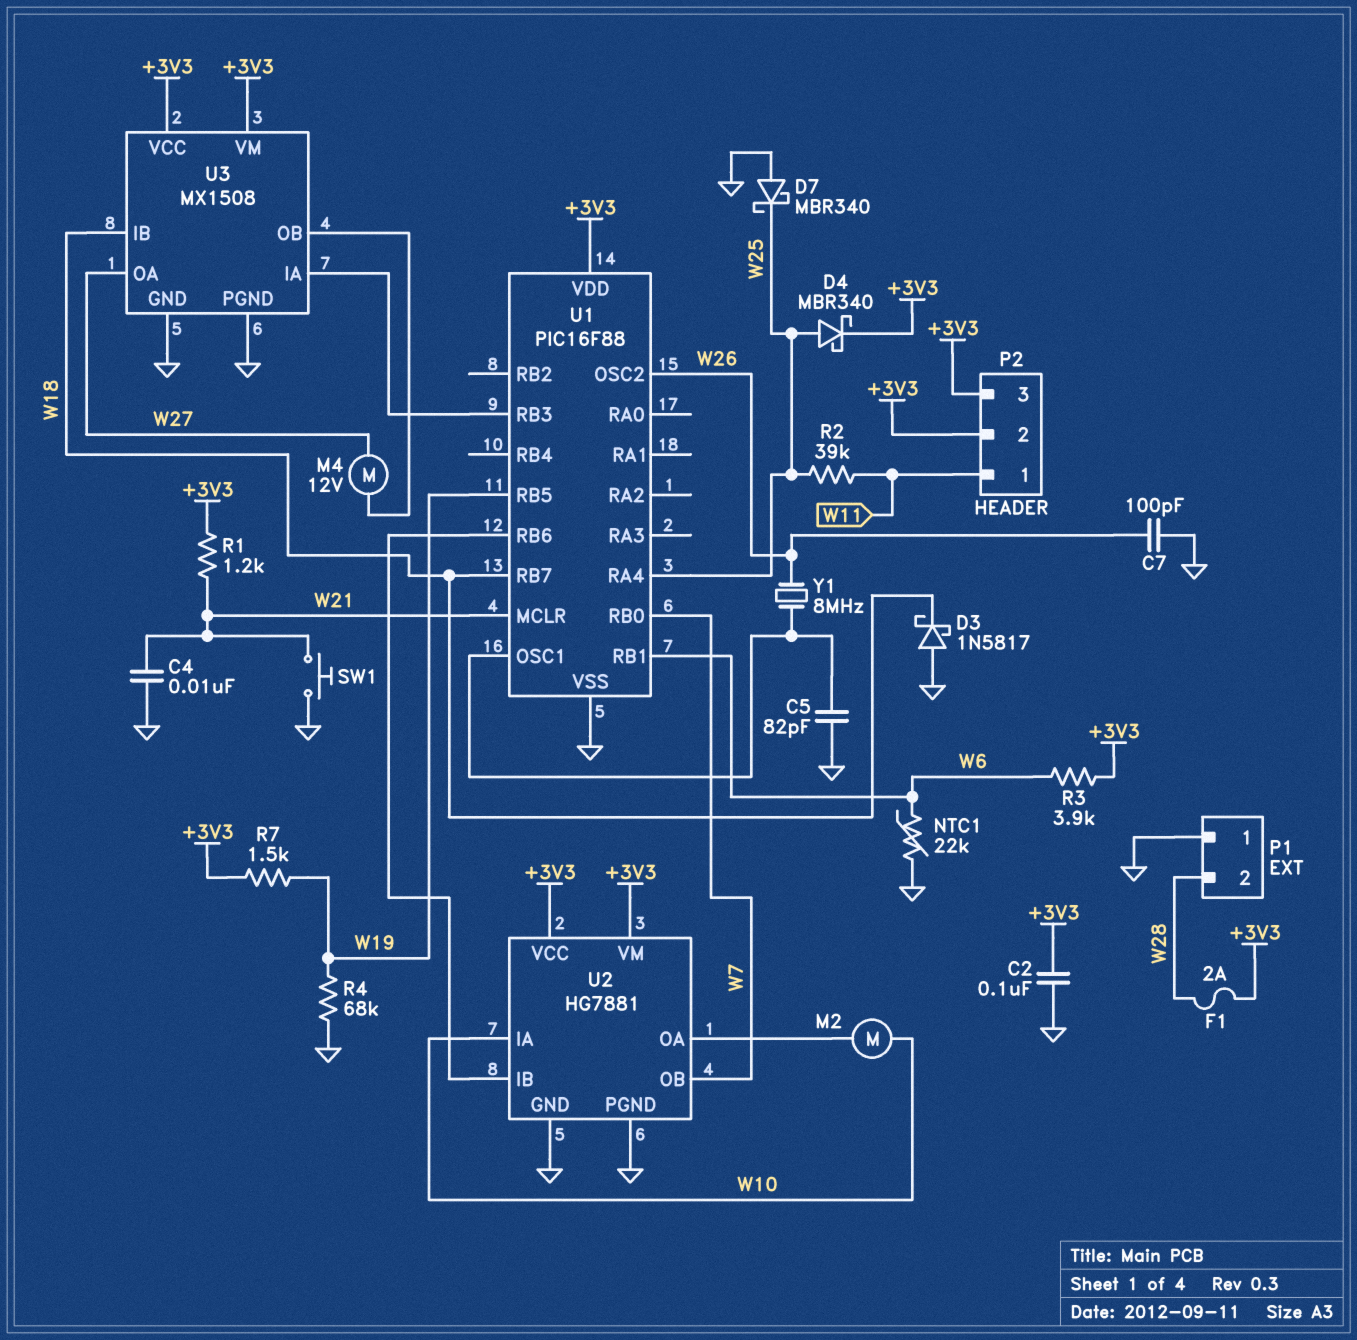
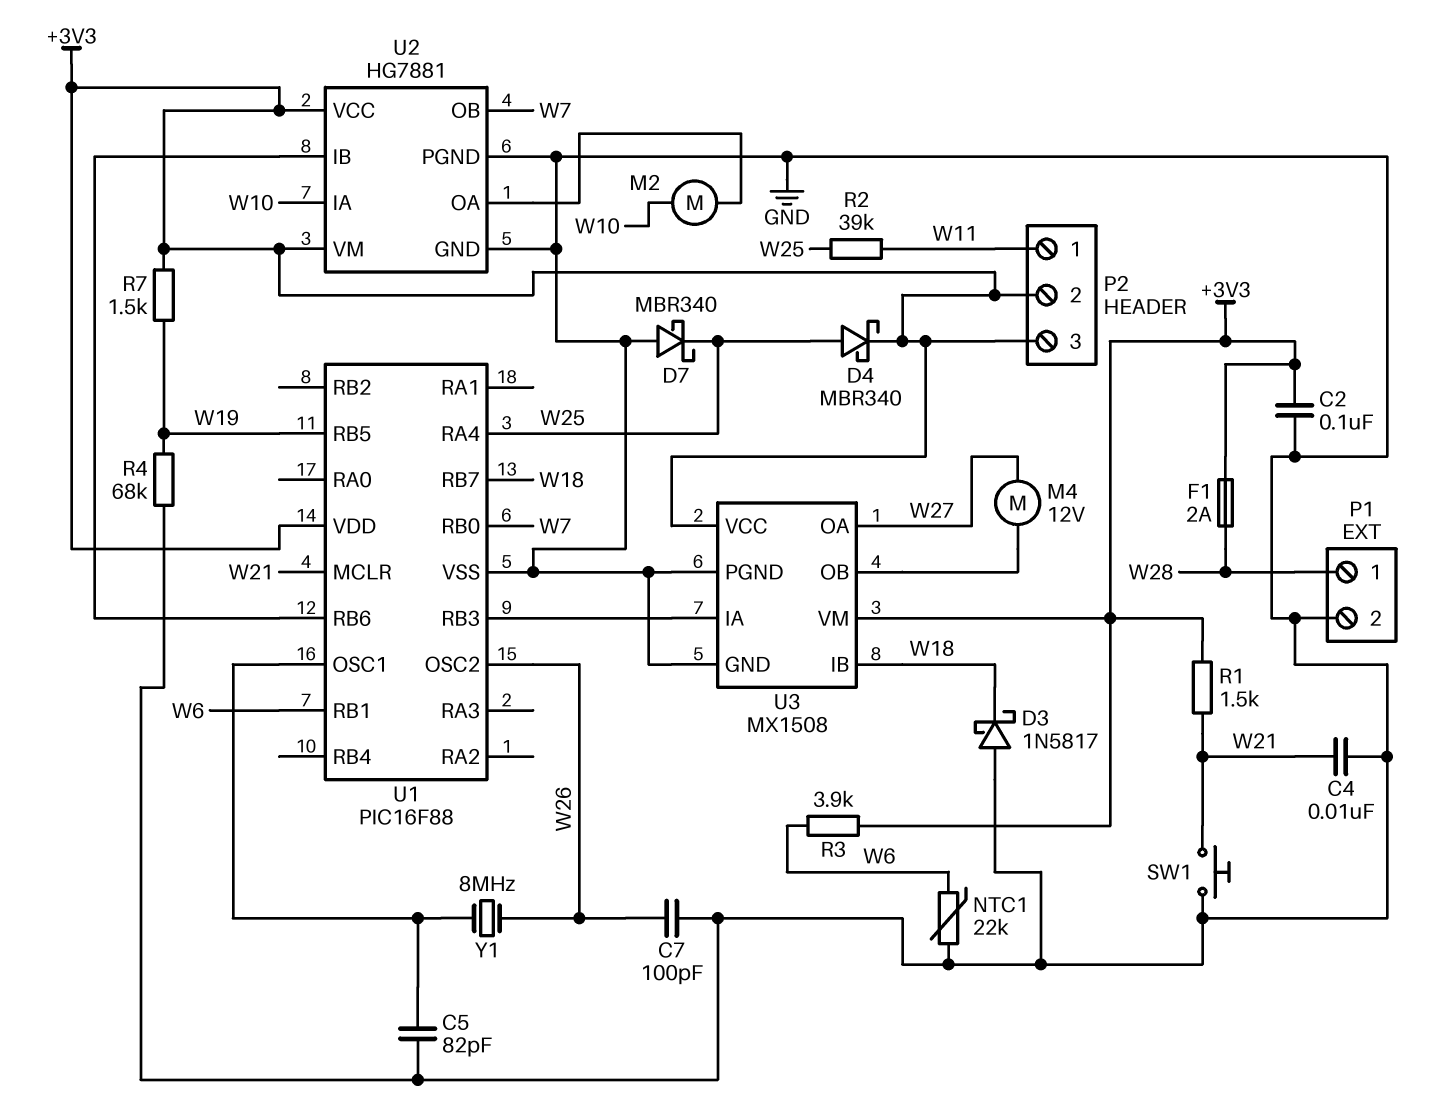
P1 pin 1: GND -> W28
P1 pin 2: W28 -> GND
R1: 1.2k (+3V3, W21) -> 1.5k (+3V3, W21)

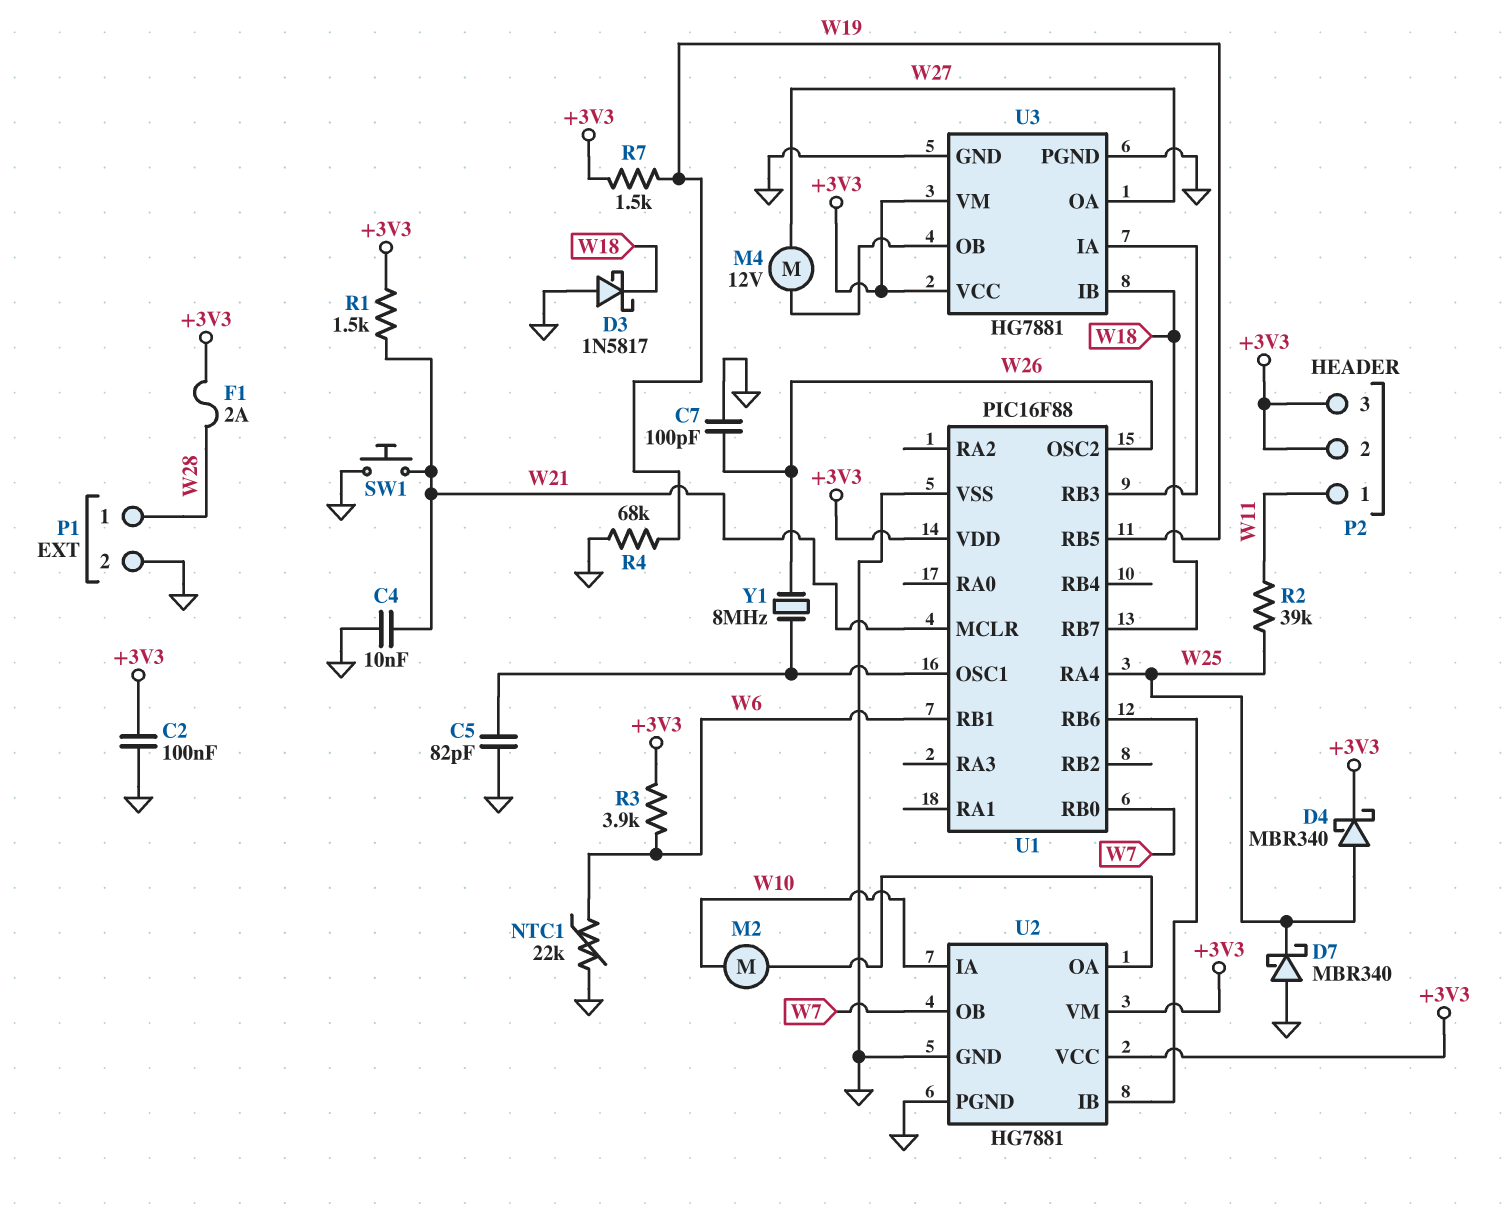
U3: MX1508 -> HG7881

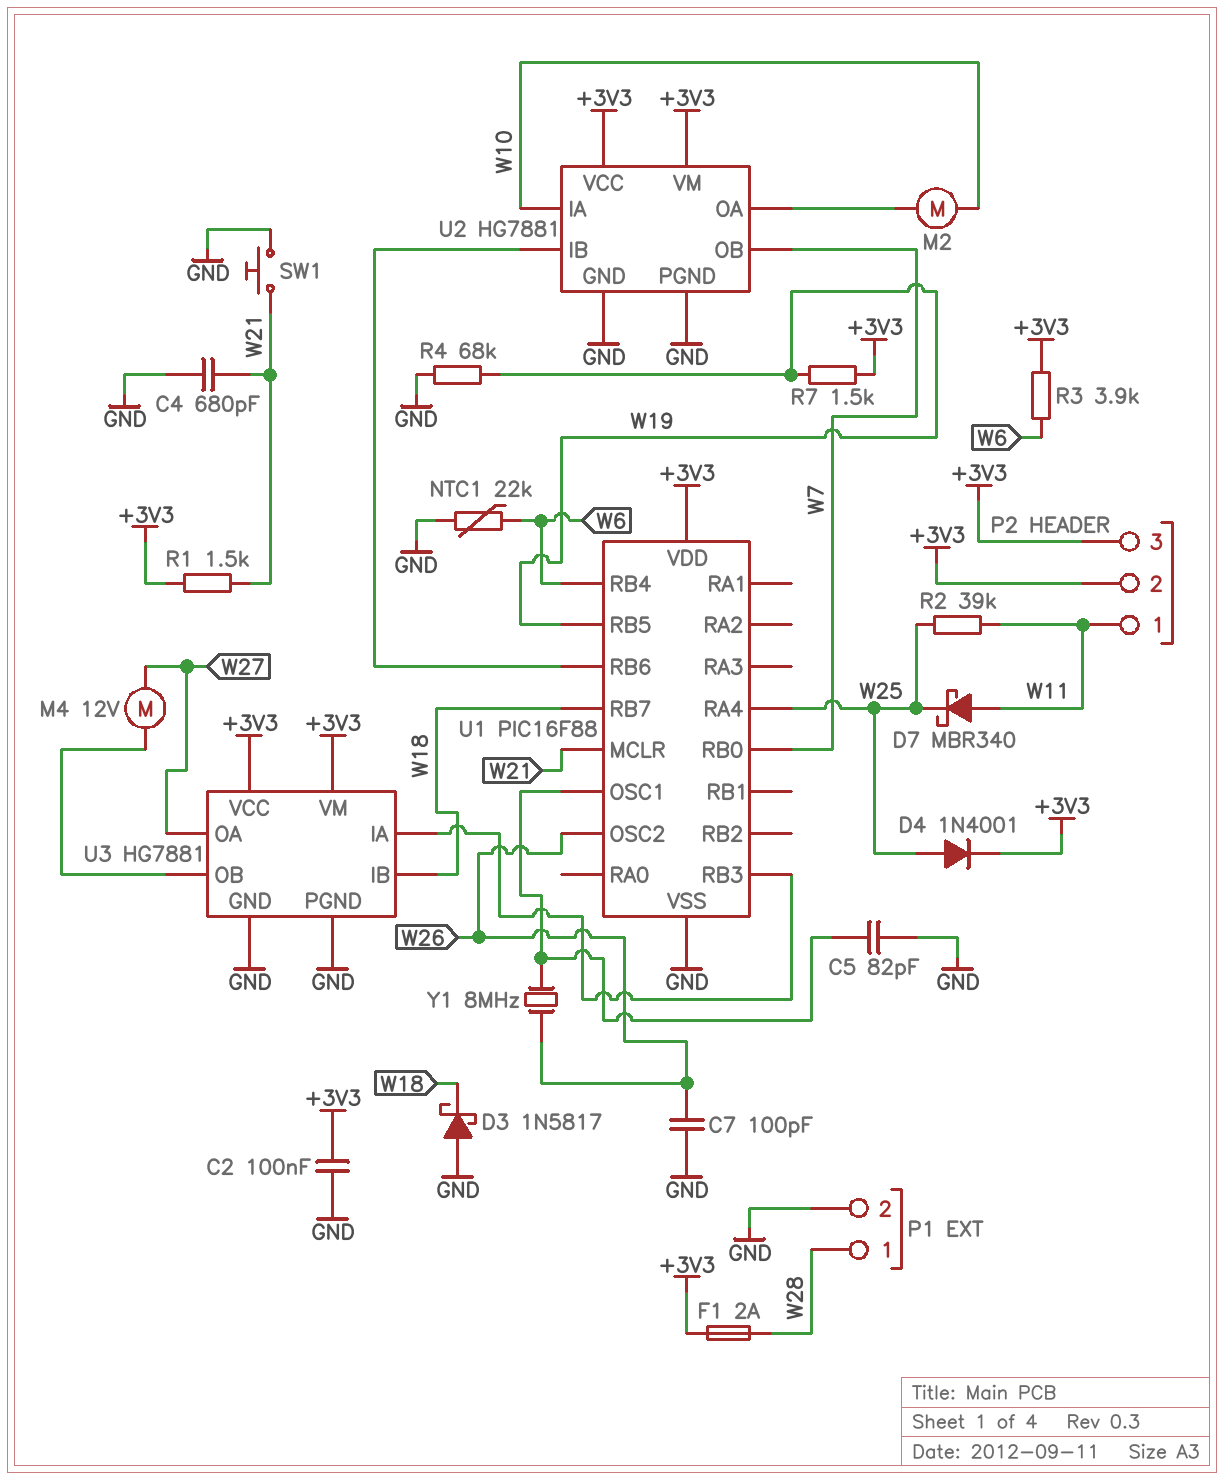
C4: 10nF (GND, W21) -> 680pF (GND, W21)
D4: schottky MBR340 (A W25, K +3V3) -> diode 1N4001 (A W25, K +3V3)
D7: schottky MBR340 (A GND, K W25) -> schottky MBR340 (A W11, K W25)
U1 pin RB1: W6 -> none
U1 pin RB4: none -> W6

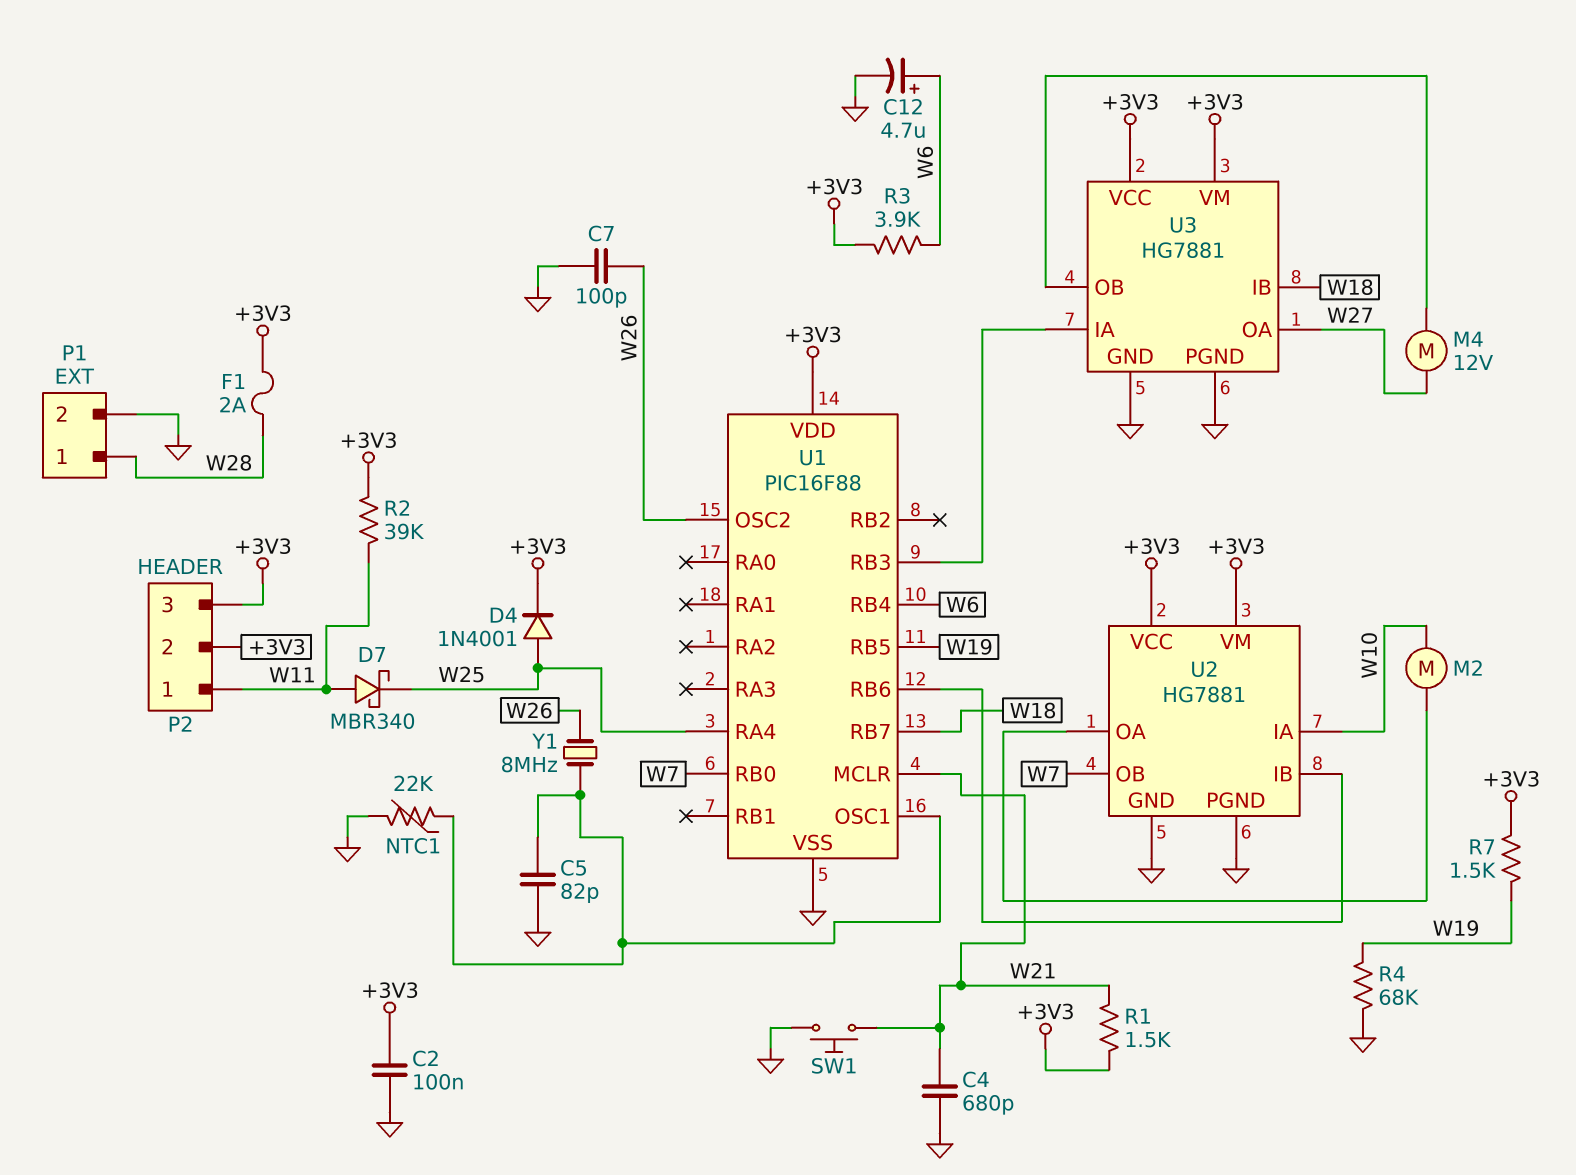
C12: none -> 4.7uF (plus W6, minus GND)
D3: schottky 1N5817 (A GND, K W18) -> none
NTC1: 22k (GND, W6) -> 22k (GND, U1/OSC1)
R2: 39k (W11, W25) -> 39k (+3V3, W11)

